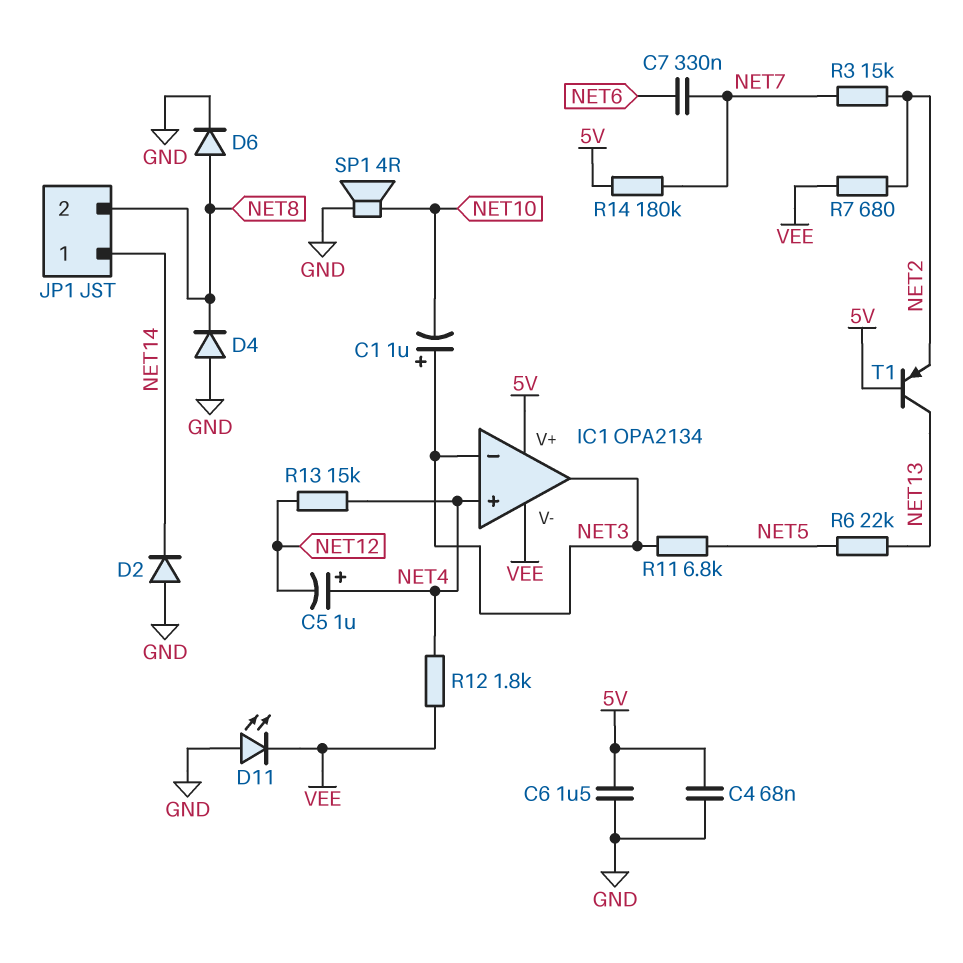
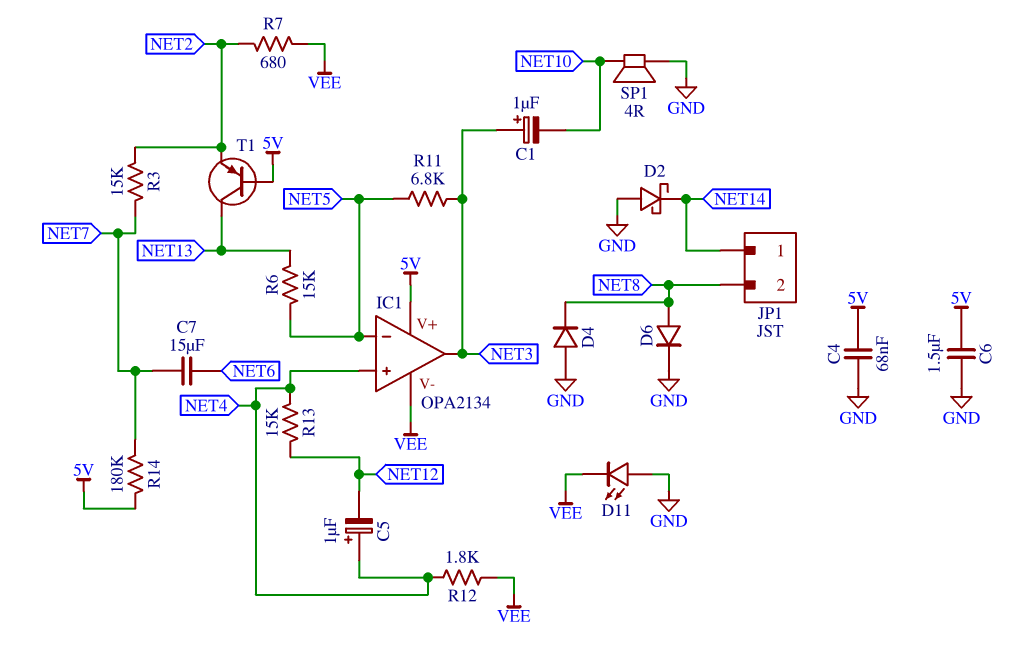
C7: 330nF (NET6, NET7) -> 15uF (NET6, NET7)
D2: diode (A GND, K NET14) -> schottky (A GND, K NET14)
IC1 pin in-: NET3 -> NET5
R6: 22k (NET5, NET13) -> 15k (NET5, NET13)

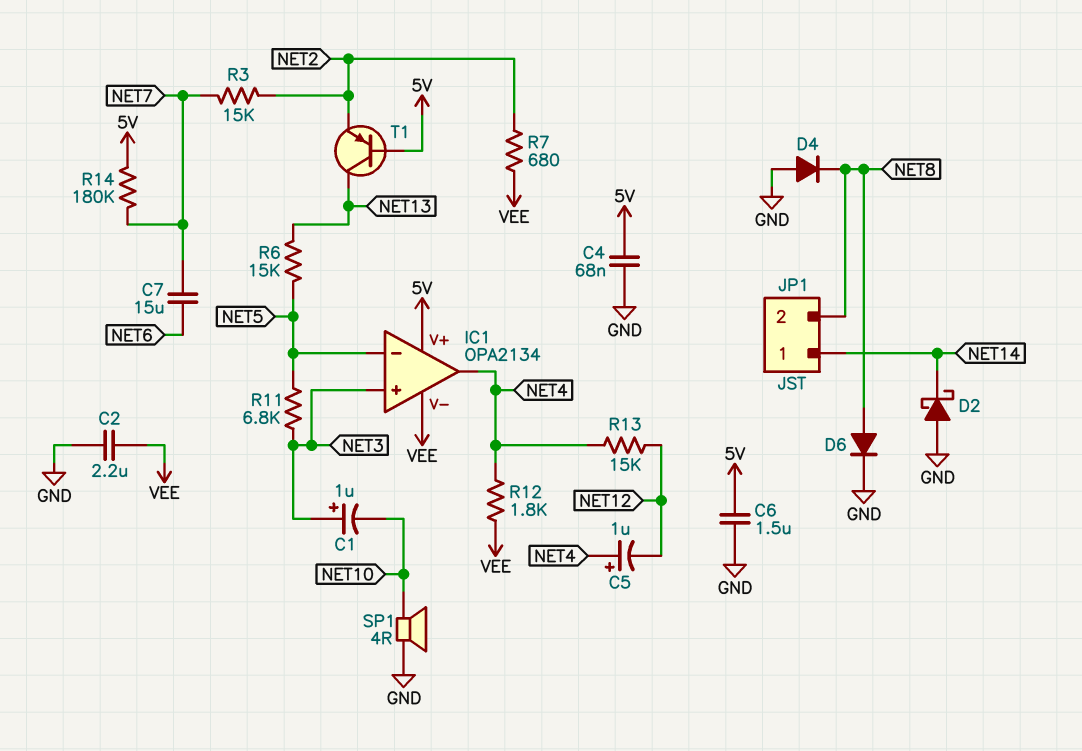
C2: none -> 2.2uF (GND, VEE)
D11: LED (A GND, K VEE) -> none
IC1 pin in+: NET4 -> NET3
IC1 pin out: NET3 -> NET4

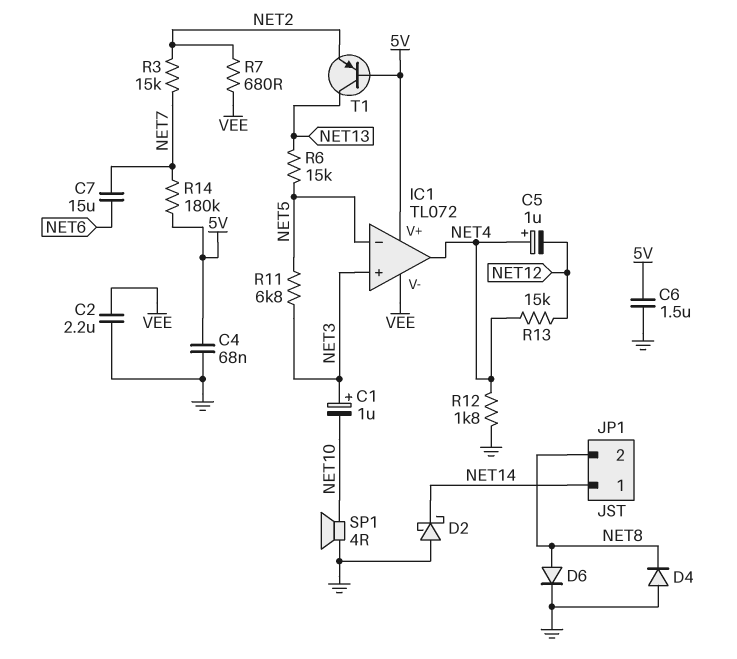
IC1: OPA2134 -> TL072
R12: 1.8k (NET4, VEE) -> 1.8k (GND, NET4)

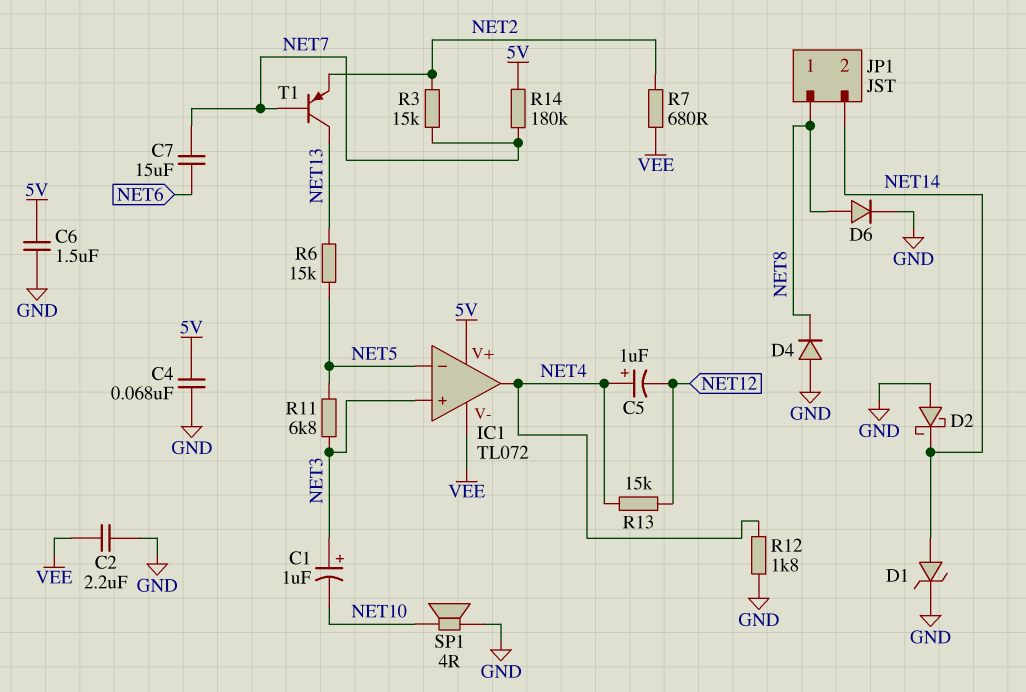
D1: none -> zener (A NET14, K GND)
JP1 pin 1: NET14 -> NET8
JP1 pin 2: NET8 -> NET14
T1: PNP (B 5V, C NET13, E NET2) -> PNP (B NET7, C NET13, E NET2)

